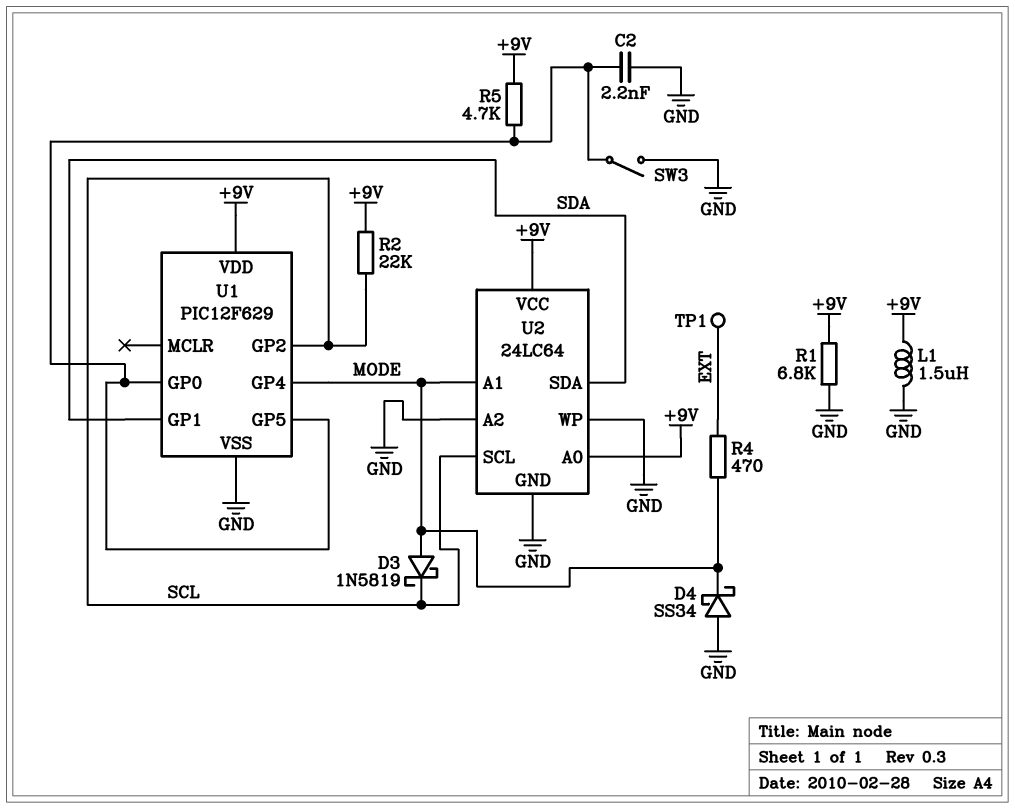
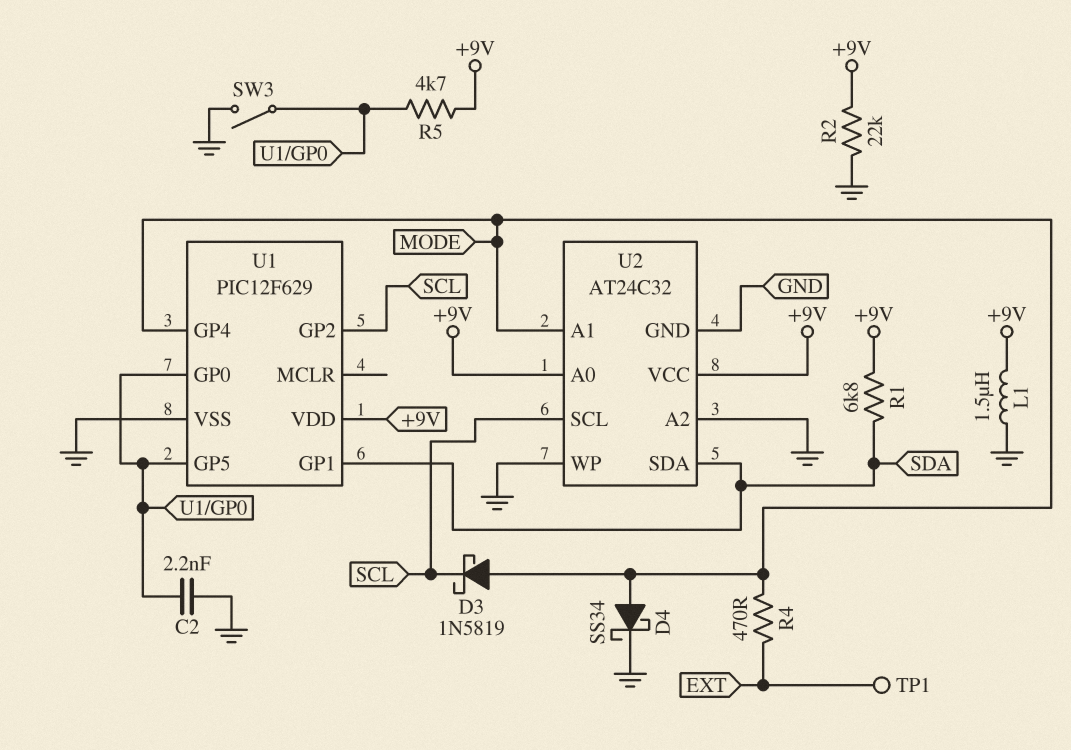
D4: schottky SS34 (A GND, K MODE) -> schottky SS34 (A MODE, K GND)
R1: 6.8k (+9V, GND) -> 6.8k (+9V, SDA)
R2: 22k (+9V, SCL) -> 22k (+9V, GND)
U2: 24LC64 -> AT24C32

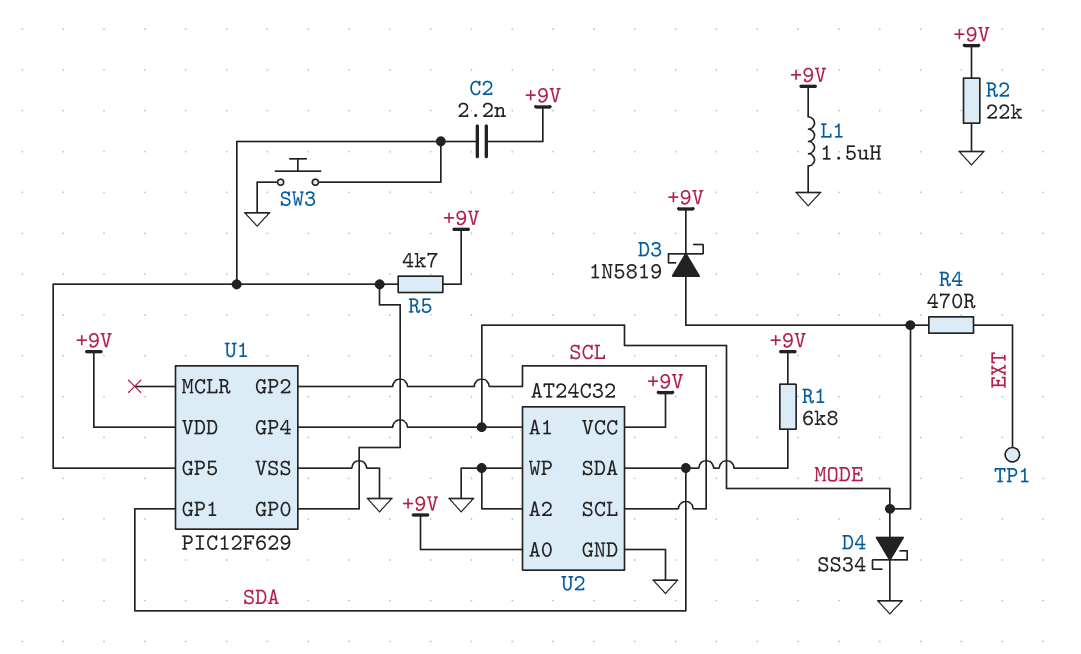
C2: 2.2nF (GND, U1/GP0) -> 2.2nF (+9V, U1/GP0)
D3: schottky 1N5819 (A MODE, K SCL) -> schottky 1N5819 (A MODE, K +9V)
SW3: switch (GND, U1/GP0) -> button (GND, U1/GP0)

